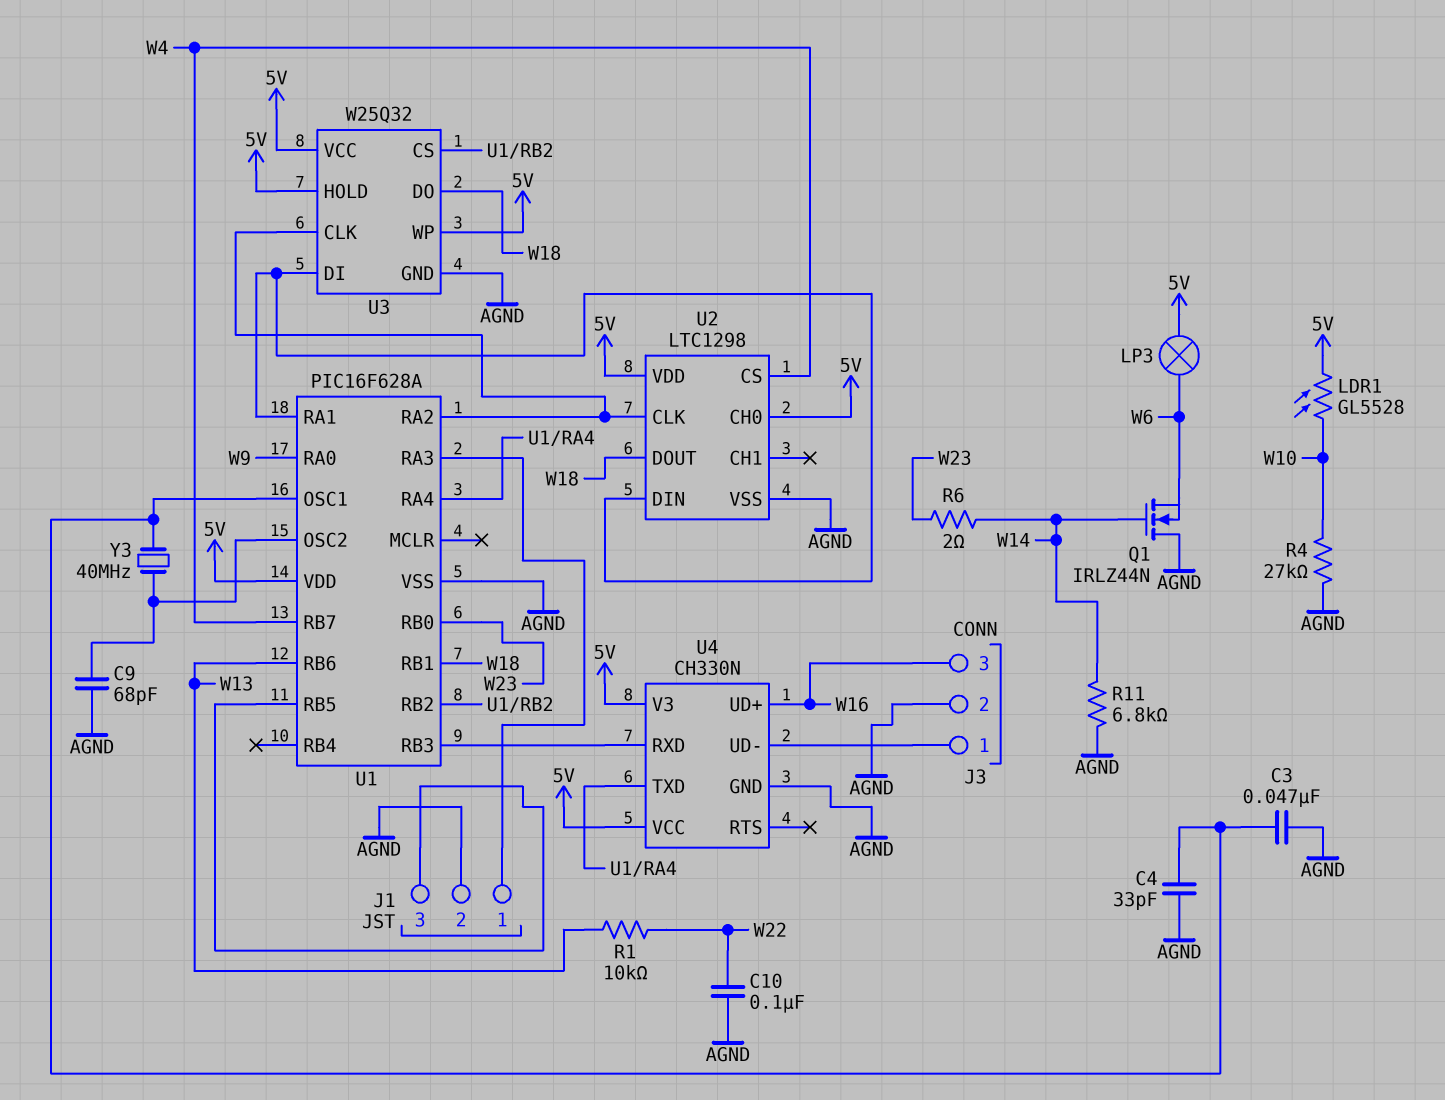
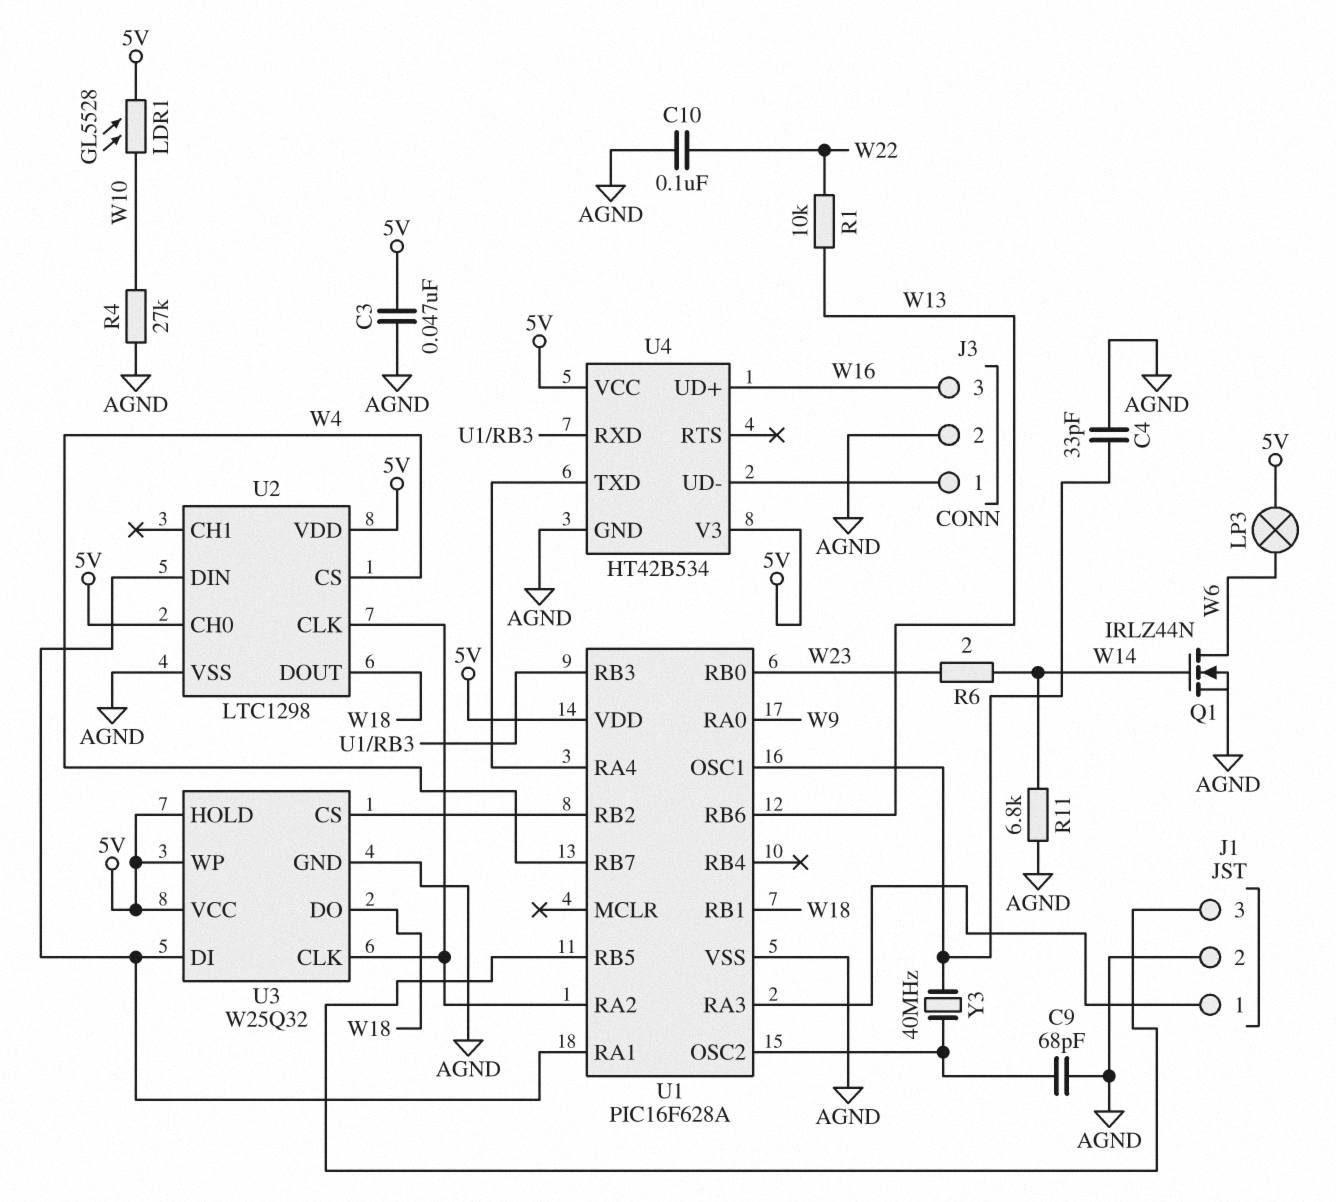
C3: 47nF (AGND, U1/OSC1) -> 47nF (5V, AGND)
Q1: NMOS IRLZ44N (G W14, D AGND, S W6) -> NMOS IRLZ44N (G W14, D W6, S AGND)
U4: CH330N -> HT42B534

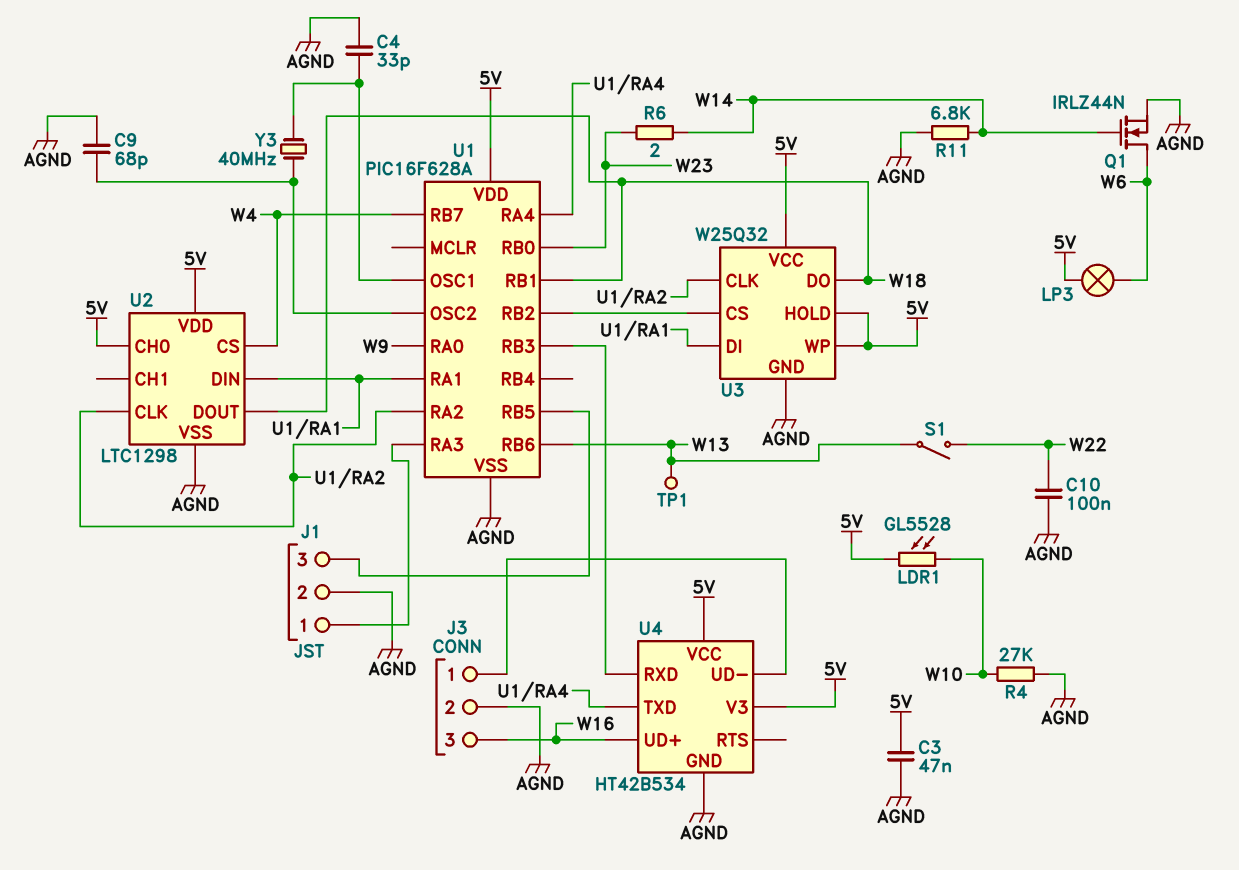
R1: 10k (W13, W22) -> none
S1: none -> switch (W13, W22)
TP1: none -> test point (W13)

